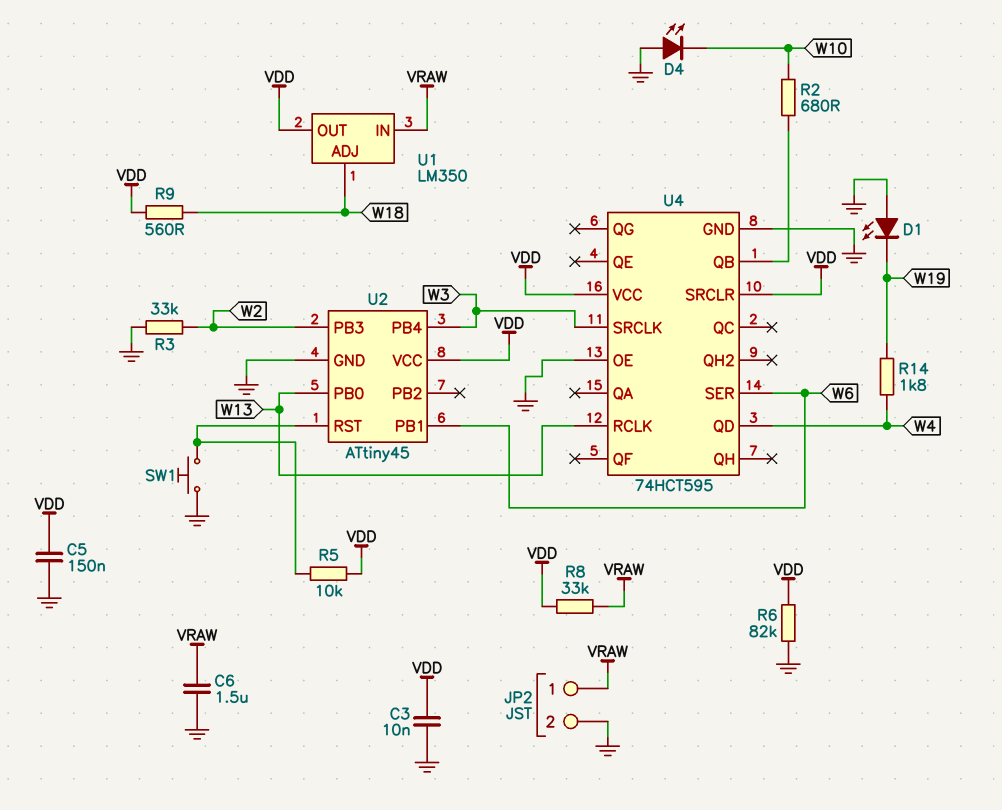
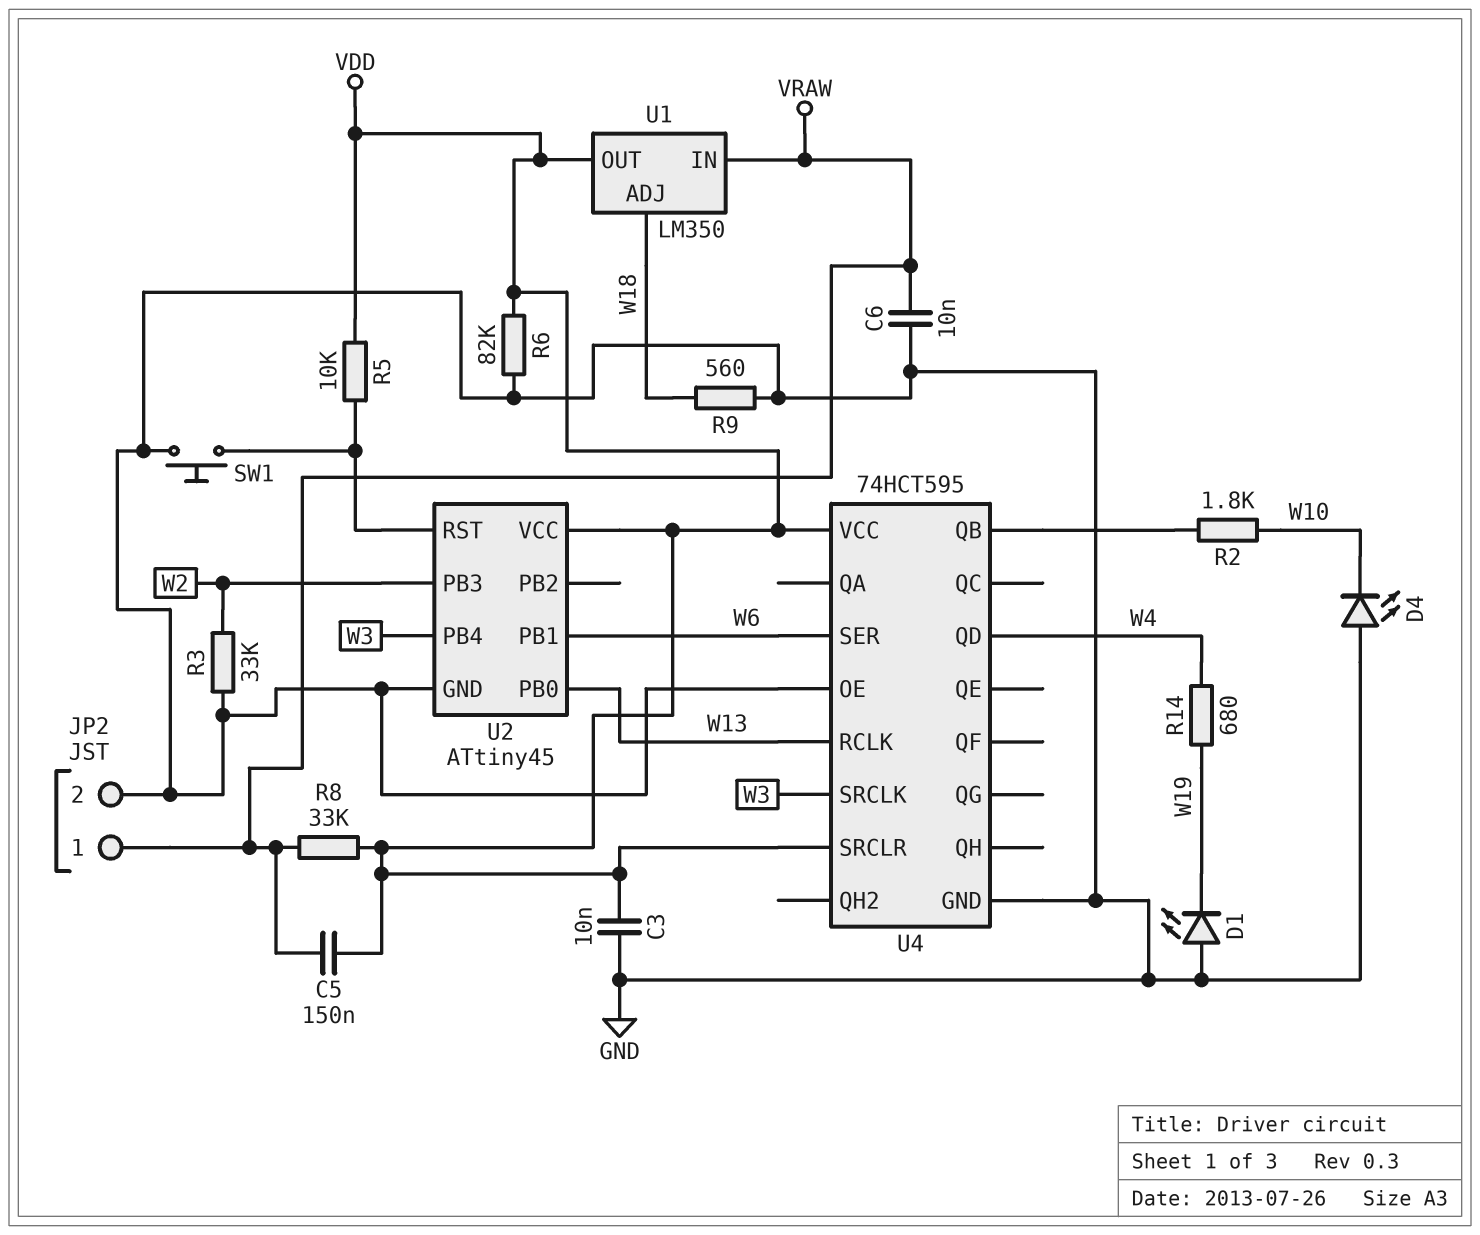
C5: 150nF (GND, VDD) -> 150nF (VDD, VRAW)
C6: 1.5uF (GND, VRAW) -> 10nF (GND, VRAW)
R2: 680 (U4/QB, W10) -> 1.8k (U4/QB, W10)
R9: 560 (VDD, W18) -> 560 (GND, W18)
R14: 1.8k (W4, W19) -> 680 (W4, W19)

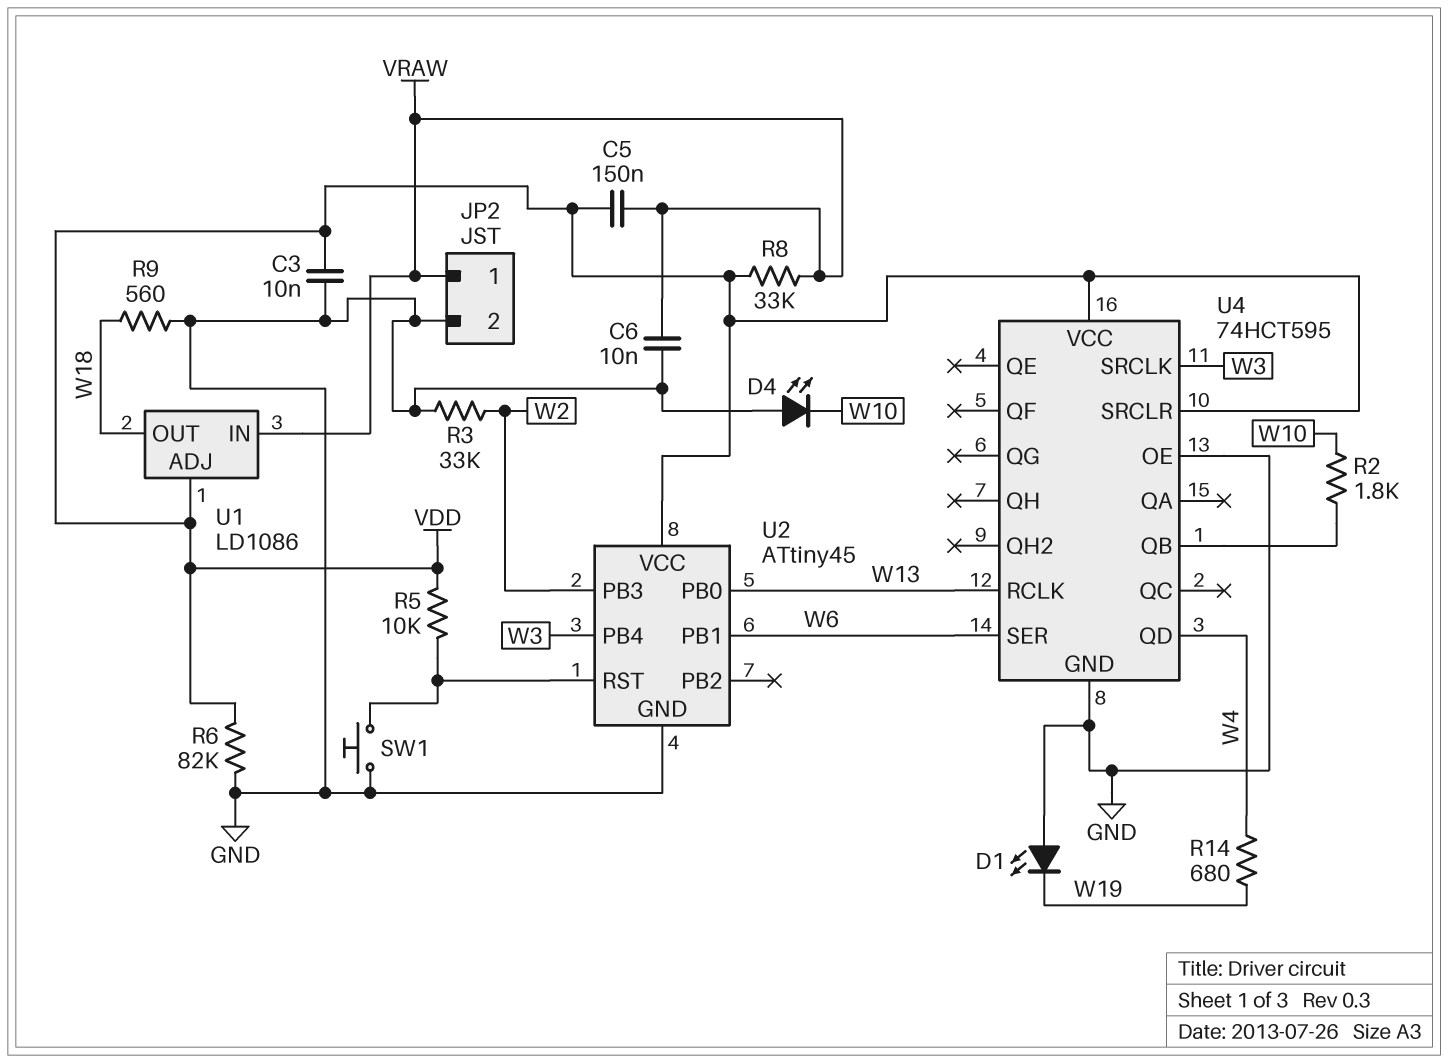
U1: LM350 -> LD1086
U1 pin ADJ: W18 -> VDD
U1 pin OUT: VDD -> W18

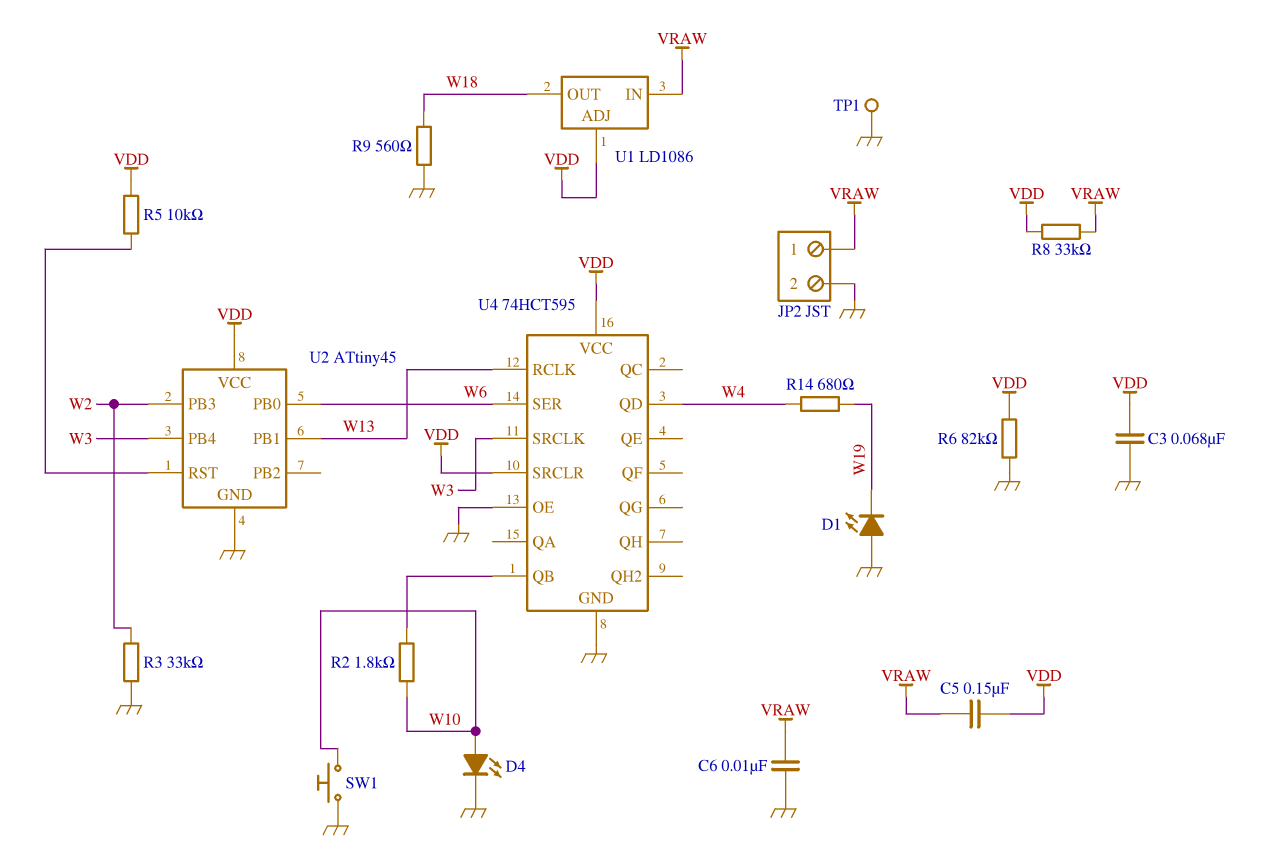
C3: 10nF (GND, VDD) -> 68nF (GND, VDD)
D4: LED (A GND, K W10) -> LED (A W10, K GND)
SW1: button (GND, U2/RST) -> button (GND, W10)
TP1: none -> test point (GND)
U2 pin PB0: W13 -> W6
U2 pin PB1: W6 -> W13

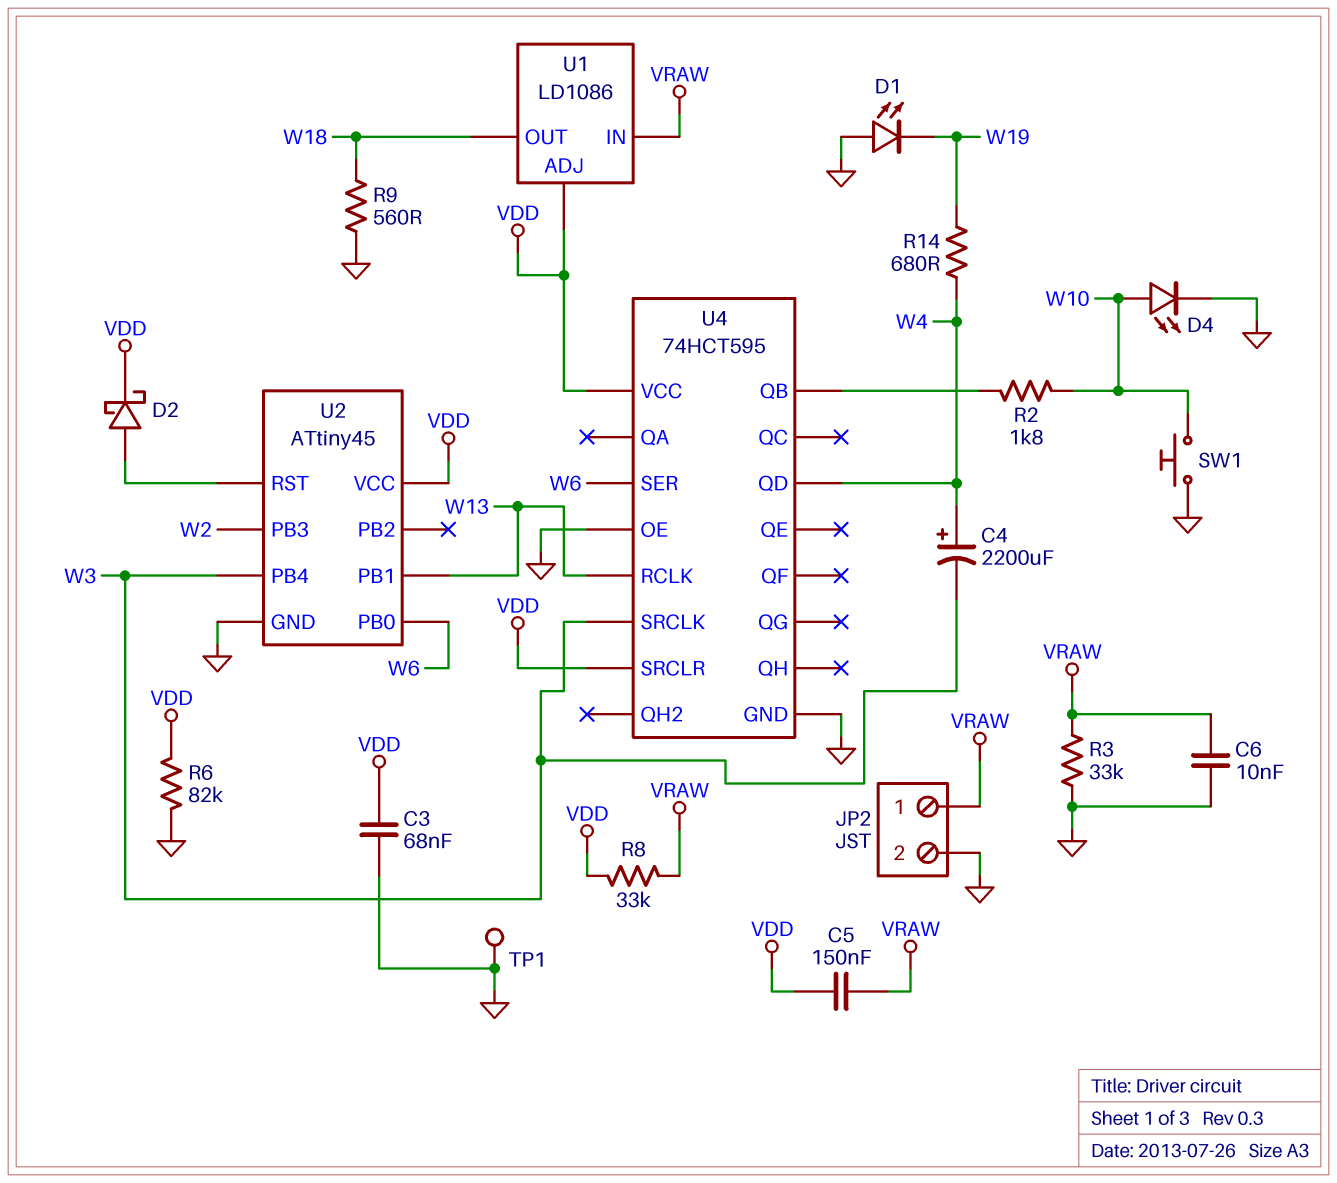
C4: none -> 2200uF (plus W4, minus W3)
D2: none -> schottky (A U2/RST, K VDD)
R3: 33k (GND, W2) -> 33k (GND, VRAW)
R5: 10k (U2/RST, VDD) -> none

